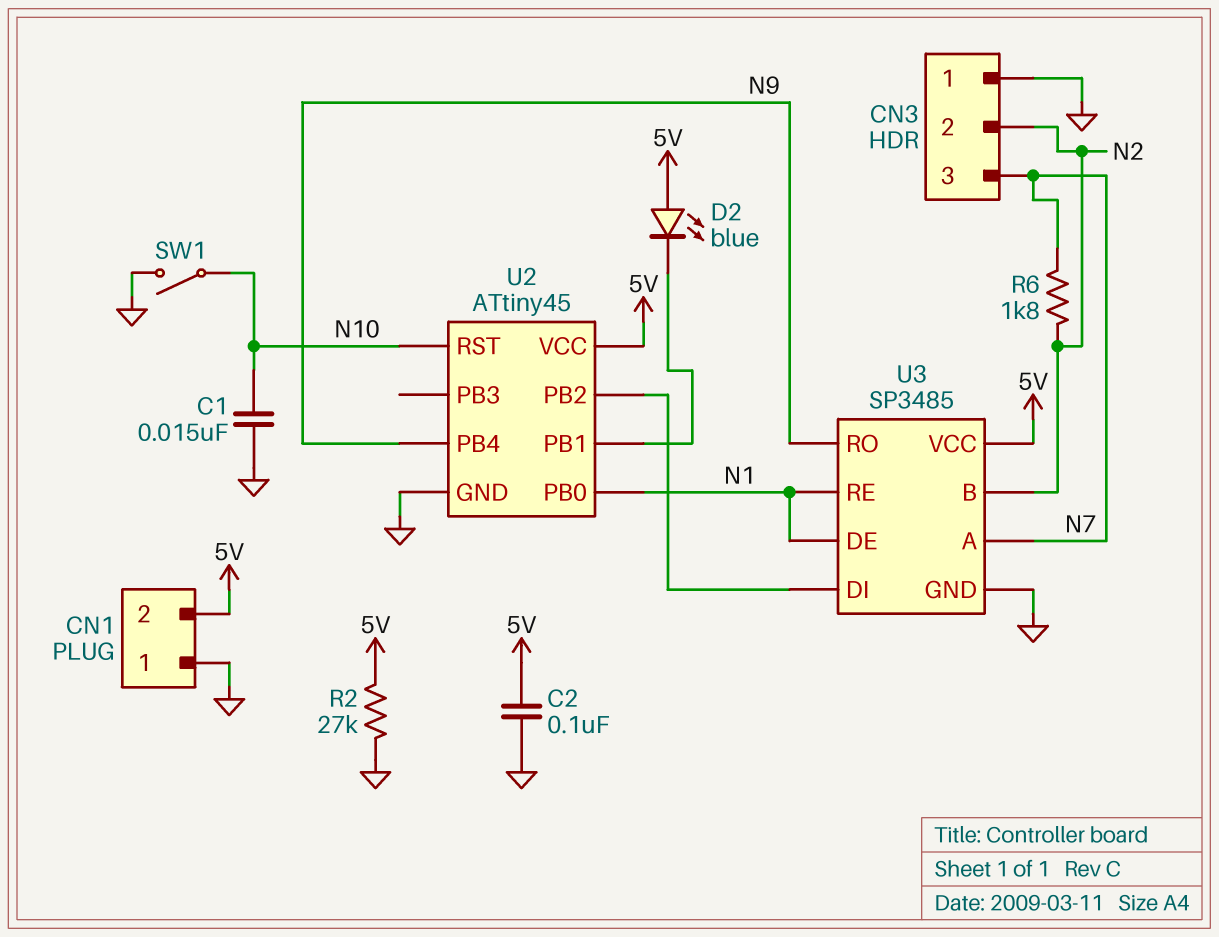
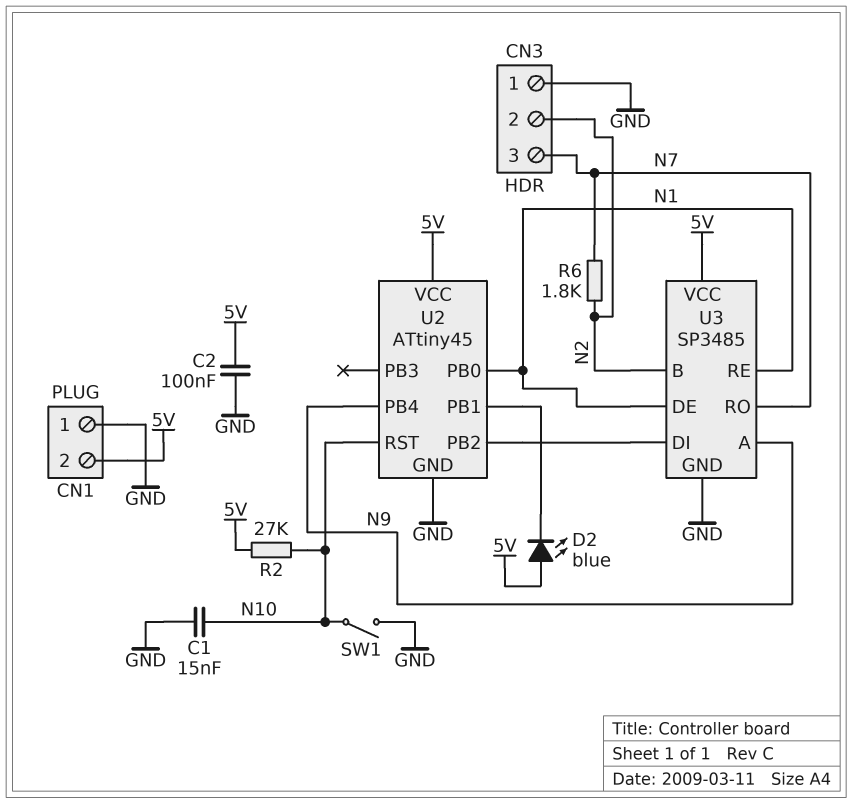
R2: 27k (5V, GND) -> 27k (5V, N10)
U3 pin A: N7 -> N9
U3 pin RO: N9 -> N7

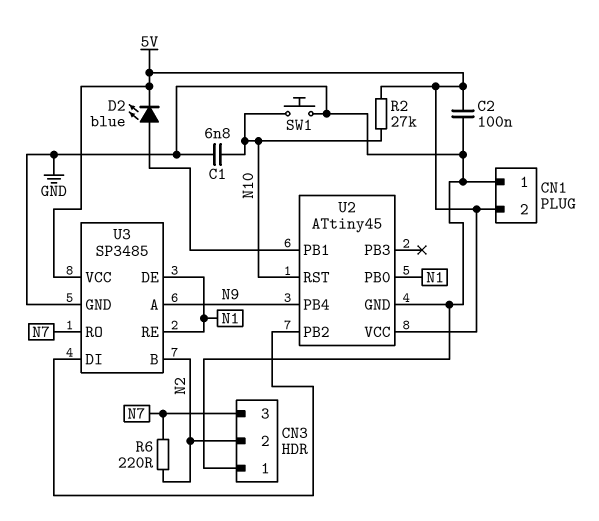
C1: 15nF (GND, N10) -> 6.8nF (GND, N10)
D2: LED blue (A 5V, K U2/PB1) -> LED blue (A U2/PB1, K 5V)
R6: 1.8k (N2, N7) -> 220 (N2, N7)
SW1: switch (GND, N10) -> button (GND, N10)

